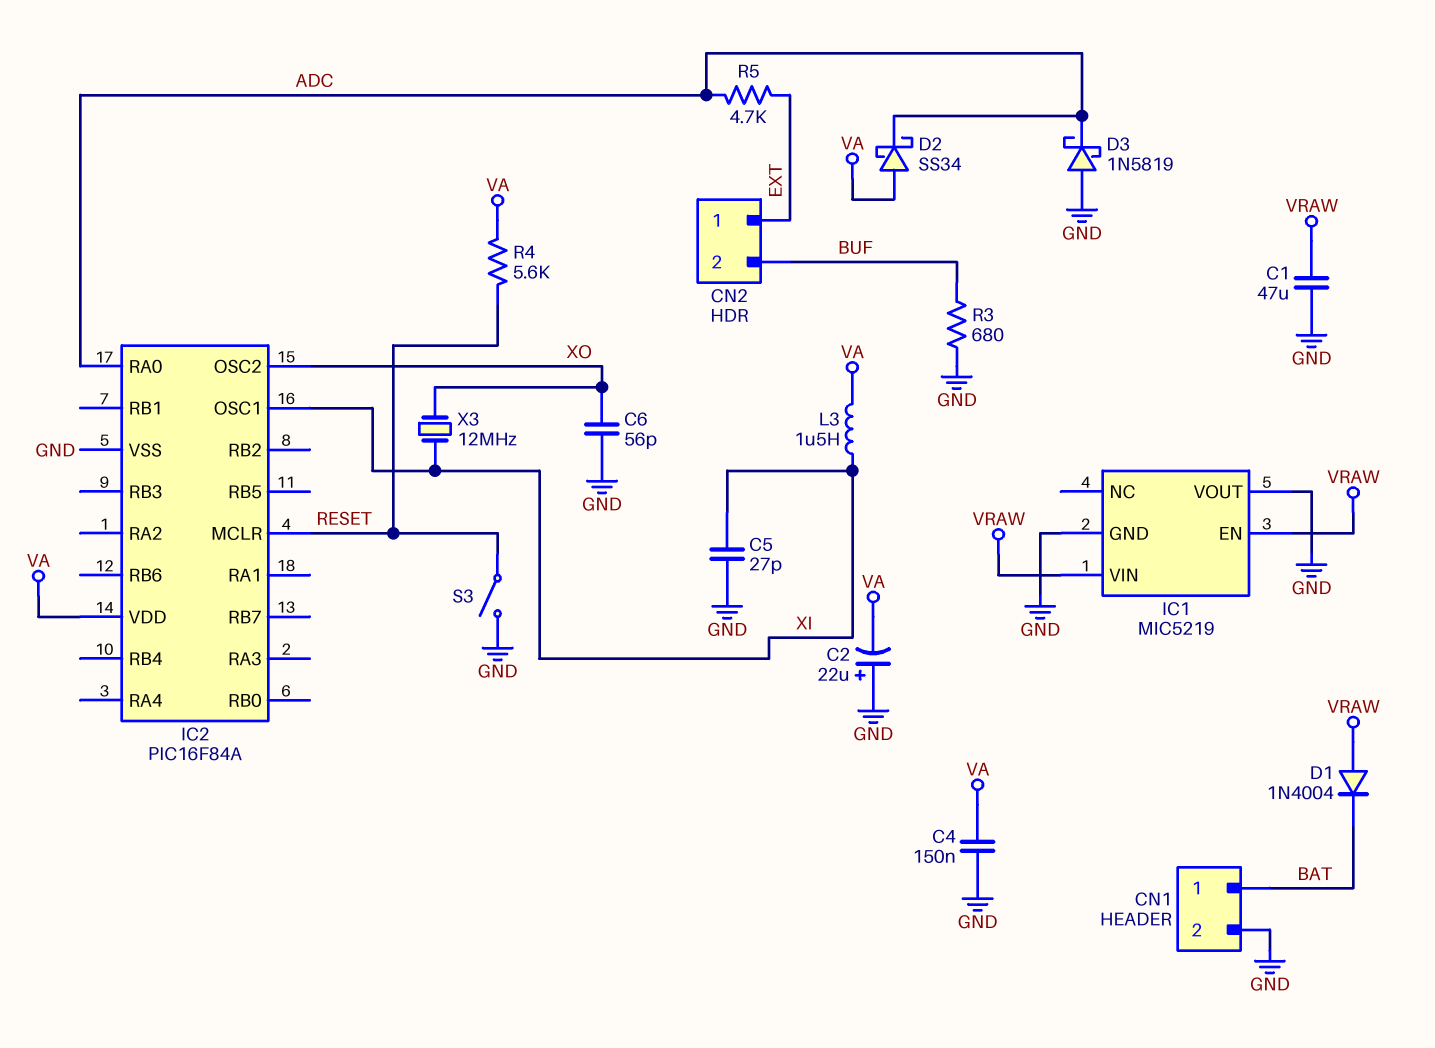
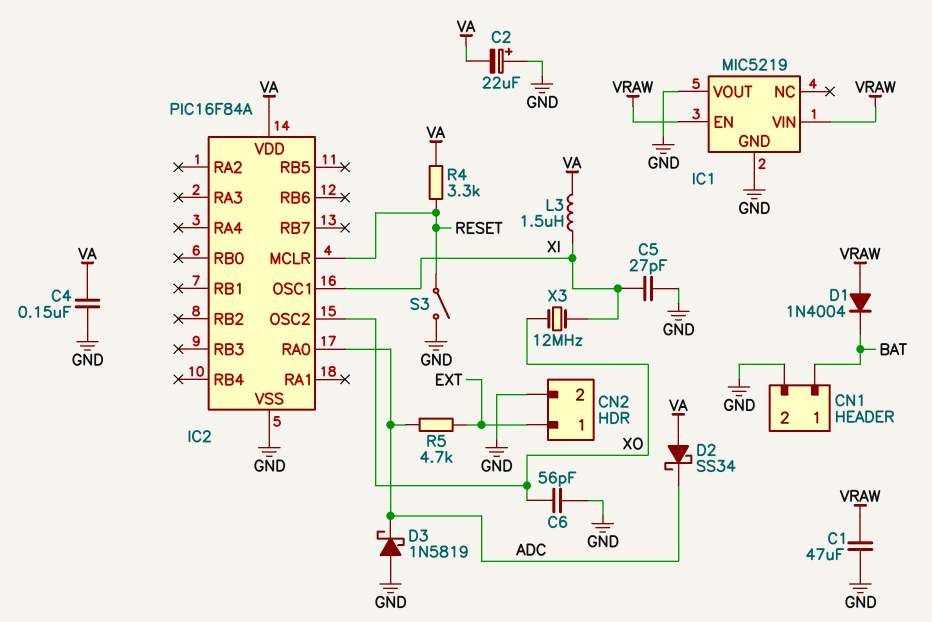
CN2 pin 2: BUF -> GND
R3: 680 (BUF, GND) -> none
R4: 5.6k (RESET, VA) -> 3.3k (RESET, VA)

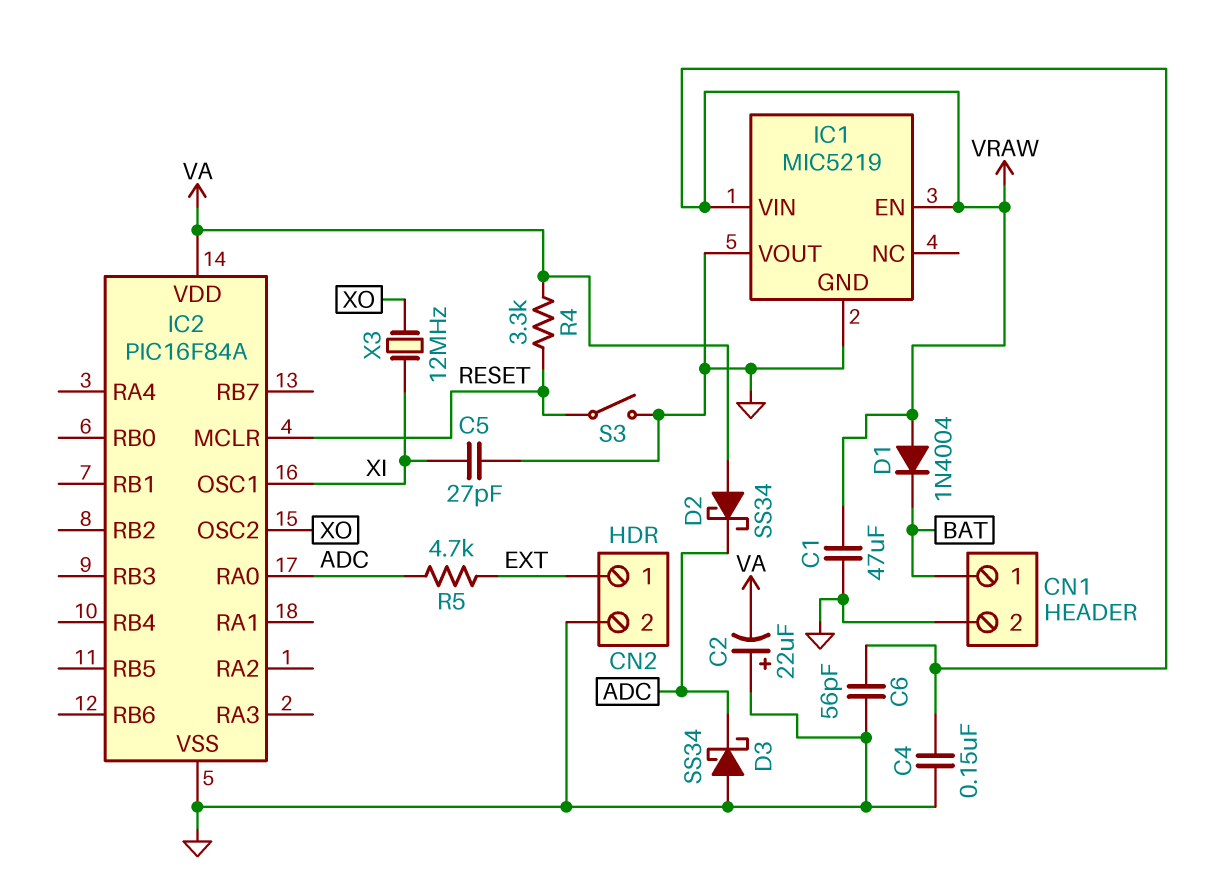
C4: 150nF (GND, VA) -> 150nF (GND, VRAW)
C6: 56pF (GND, XO) -> 56pF (GND, VRAW)
D3: schottky 1N5819 (A GND, K ADC) -> schottky SS34 (A GND, K ADC)
L3: 1.5uH (VA, XI) -> none

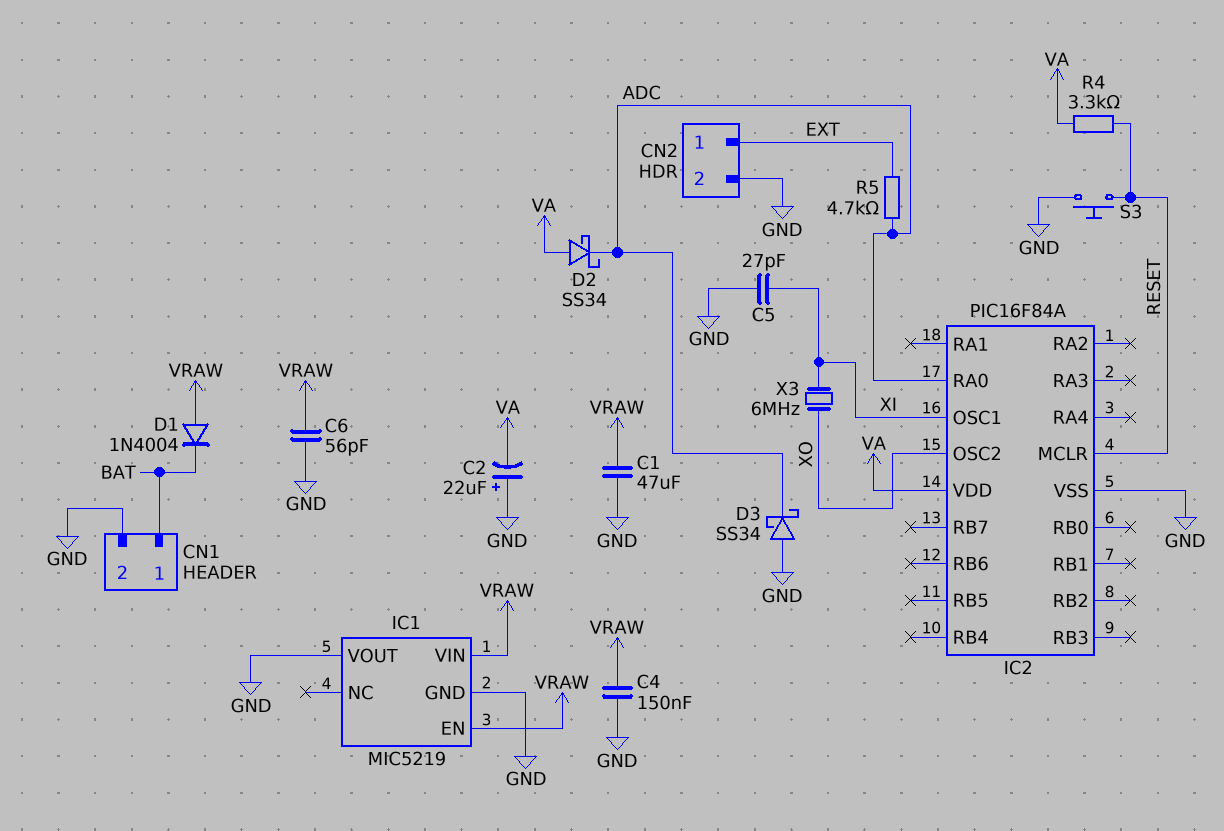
S3: switch (GND, RESET) -> button (GND, RESET)
X3: 12MHz (XI, XO) -> 6MHz (XI, XO)

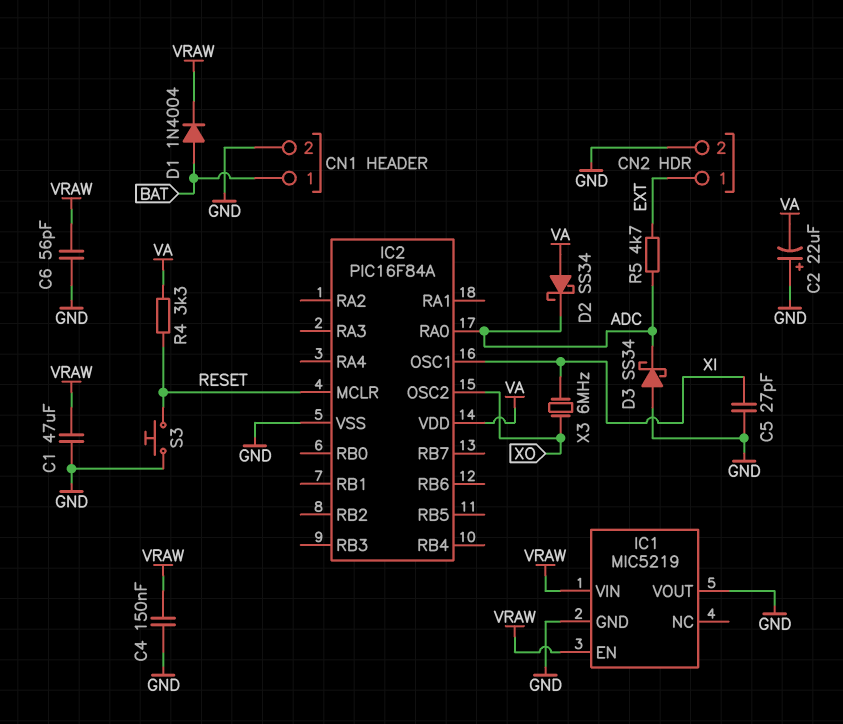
D1: diode 1N4004 (A VRAW, K BAT) -> diode 1N4004 (A BAT, K VRAW)

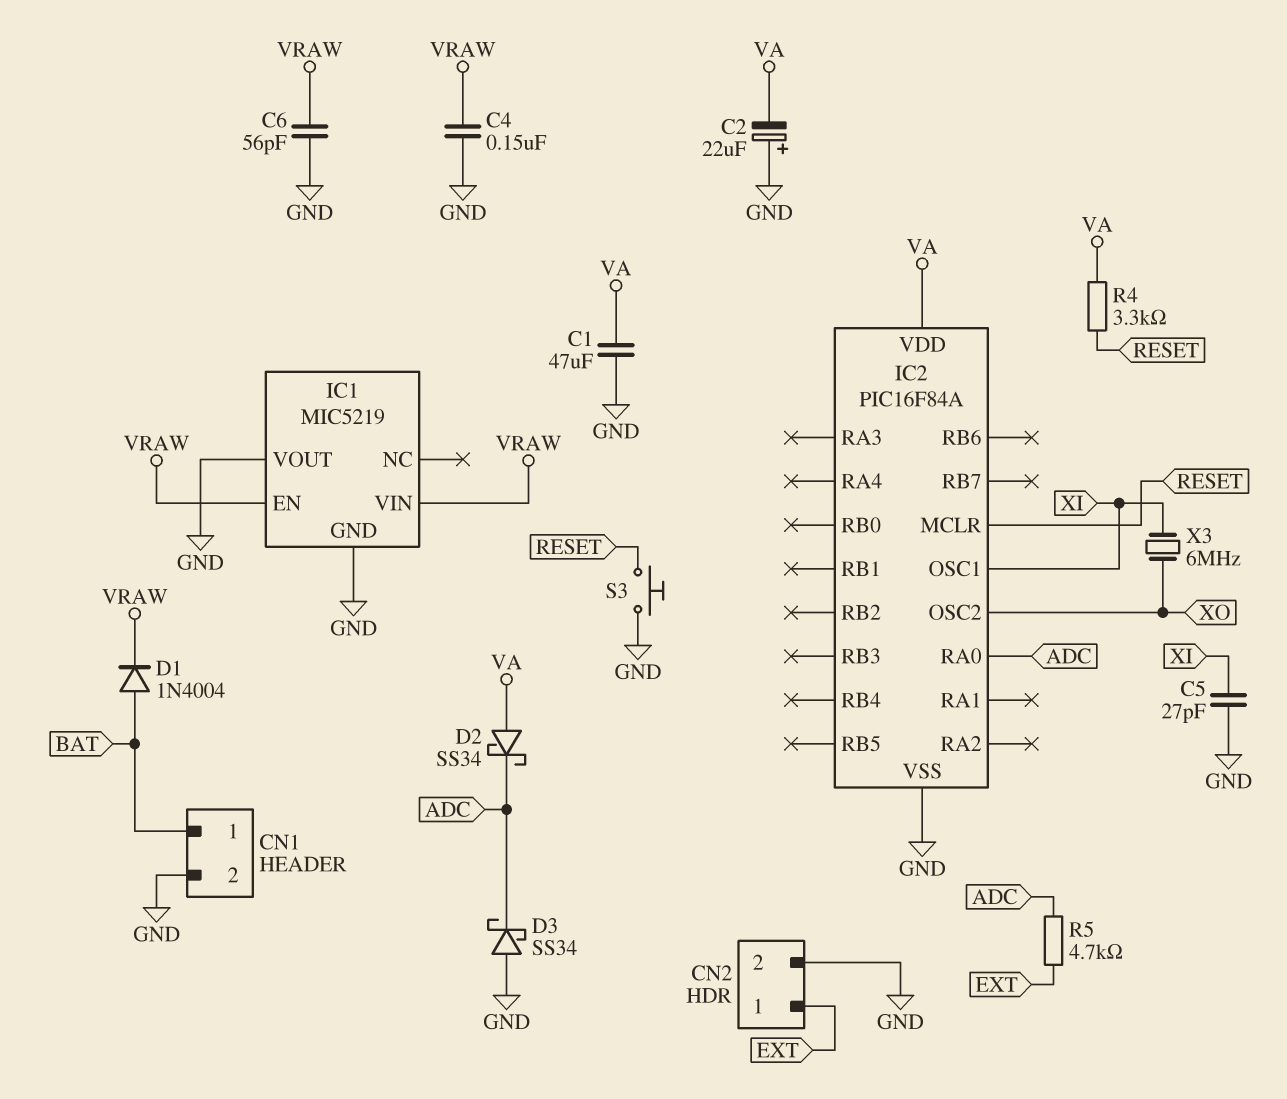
C1: 47uF (GND, VRAW) -> 47uF (GND, VA)

